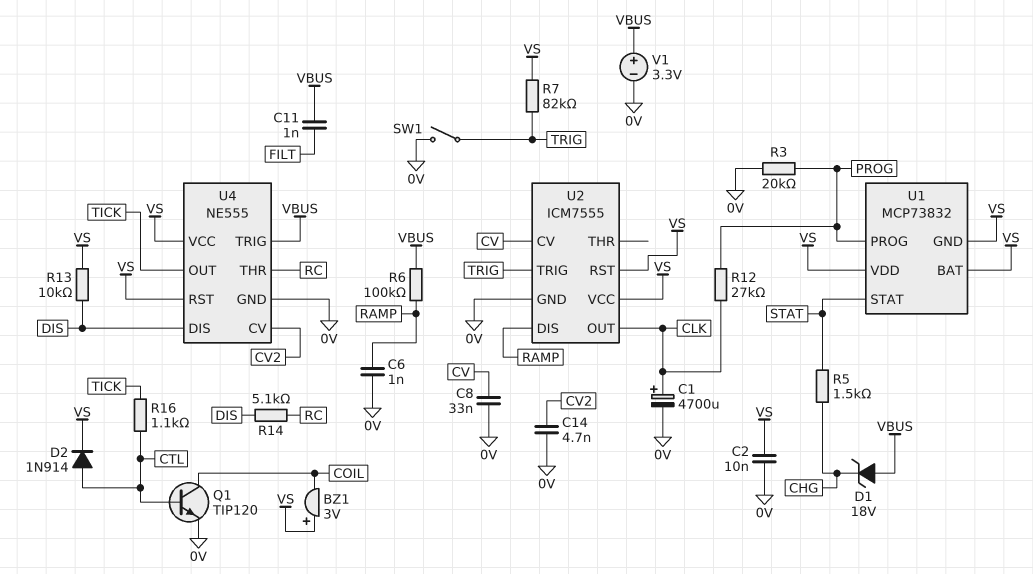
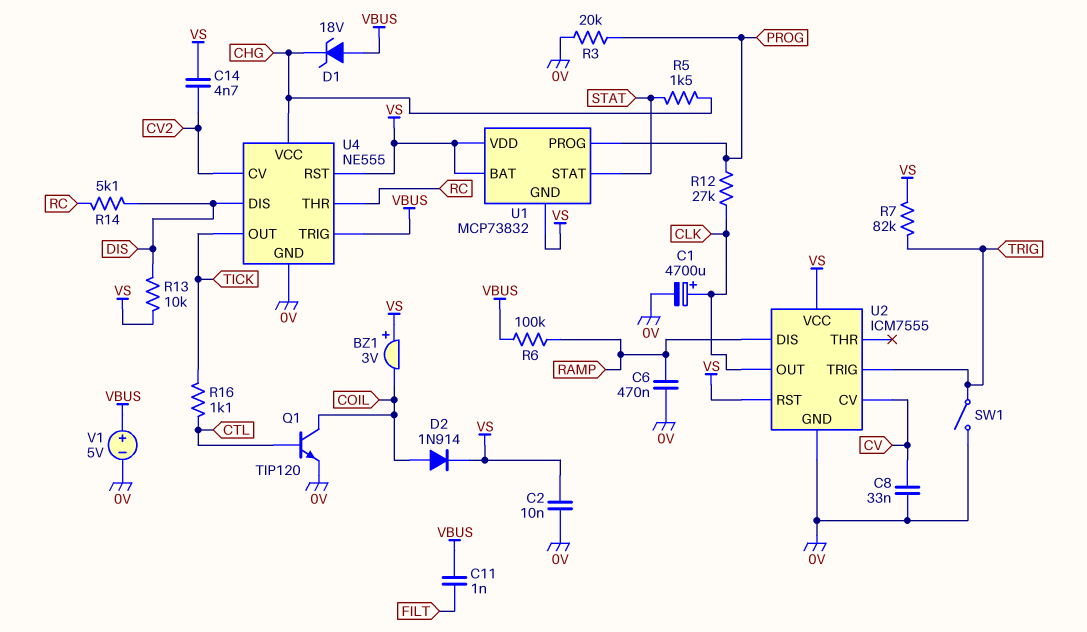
C6: 1nF (0V, RAMP) -> 470nF (0V, RAMP)
C14: 4.7nF (0V, CV2) -> 4.7nF (CV2, VS)
D2: diode 1N914 (A CTL, K VS) -> diode 1N914 (A COIL, K VS)
U4 pin VCC: VS -> CHG
V1: 3.3V (plus VBUS, minus 0V) -> 5V (plus VBUS, minus 0V)

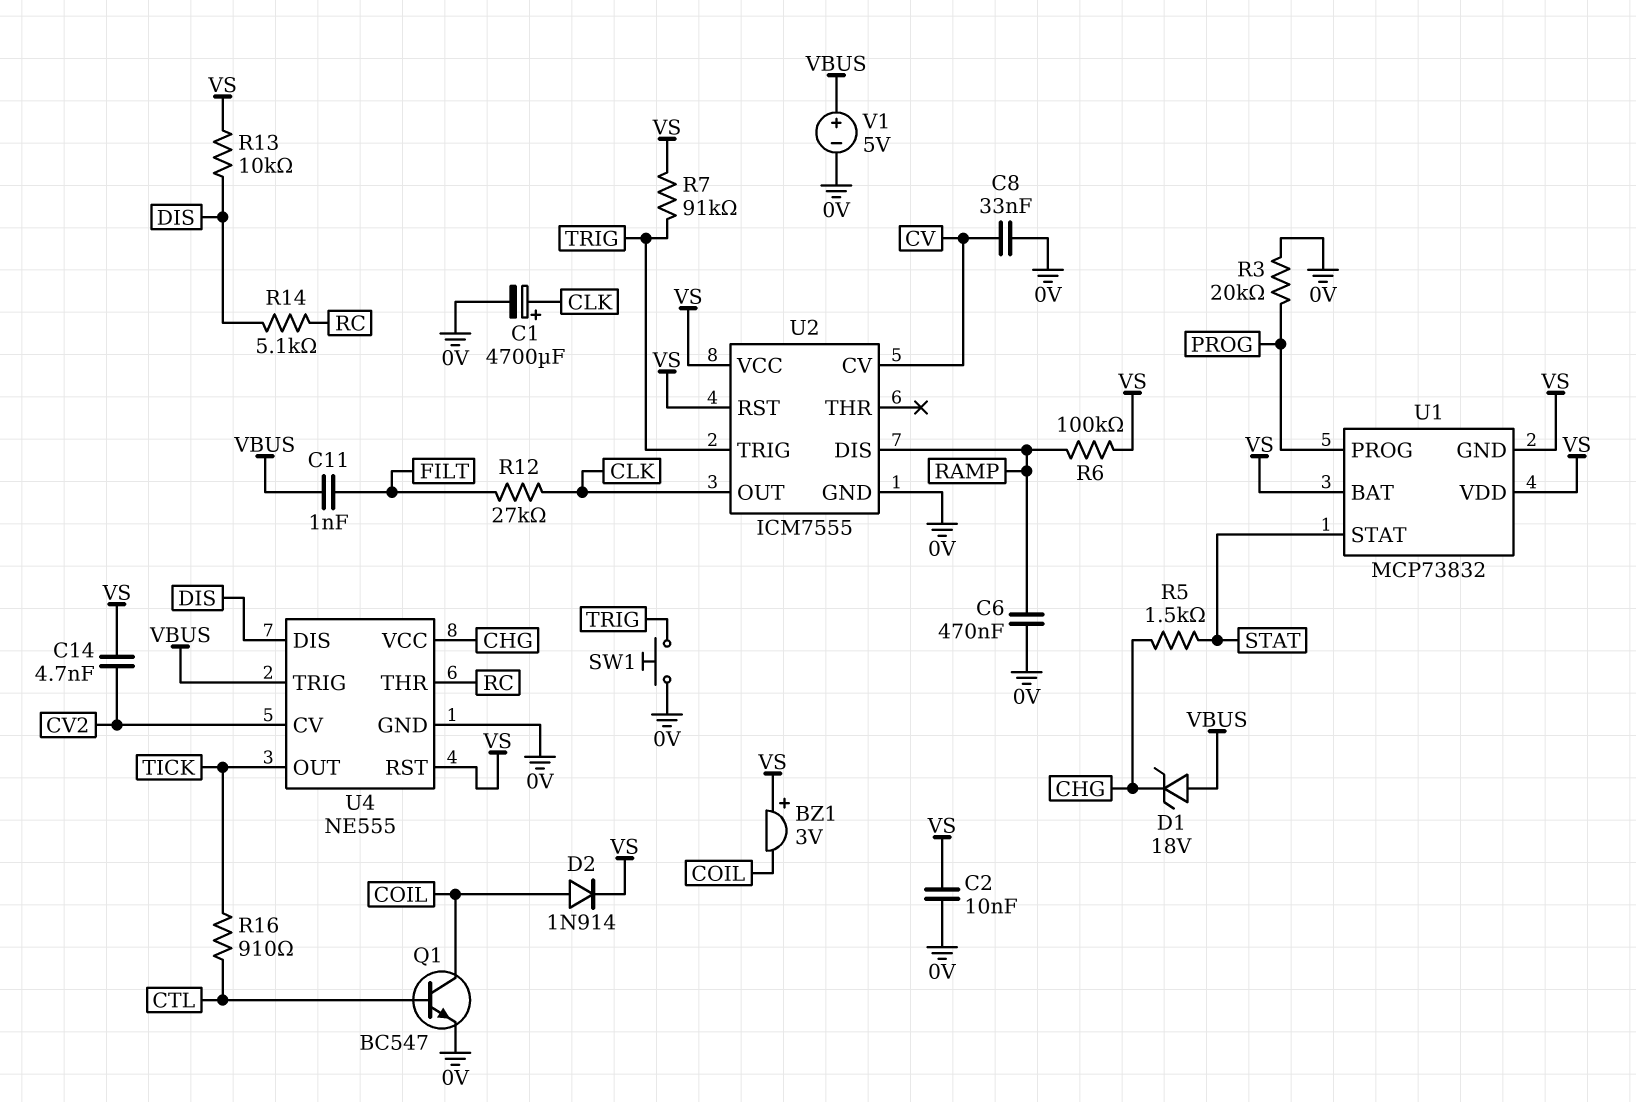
Q1: NPN TIP120 (B CTL, C COIL, E 0V) -> NPN BC547 (B CTL, C COIL, E 0V)
R6: 100k (RAMP, VBUS) -> 100k (RAMP, VS)
R7: 82k (TRIG, VS) -> 91k (TRIG, VS)
R12: 27k (CLK, PROG) -> 27k (CLK, FILT)
R16: 1.1k (CTL, TICK) -> 910 (CTL, TICK)
SW1: switch (0V, TRIG) -> button (0V, TRIG)

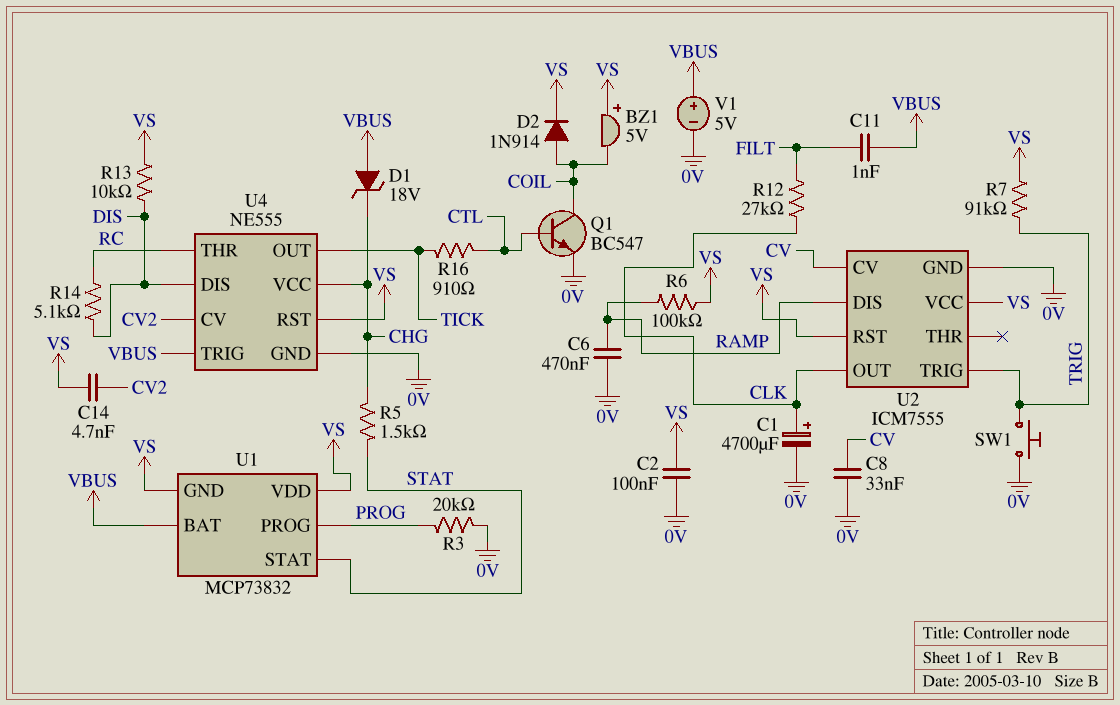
BZ1: buzzer 3V (plus VS, minus COIL) -> buzzer 5V (plus VS, minus COIL)
C2: 10nF (0V, VS) -> 100nF (0V, VS)
U1 pin BAT: VS -> VBUS

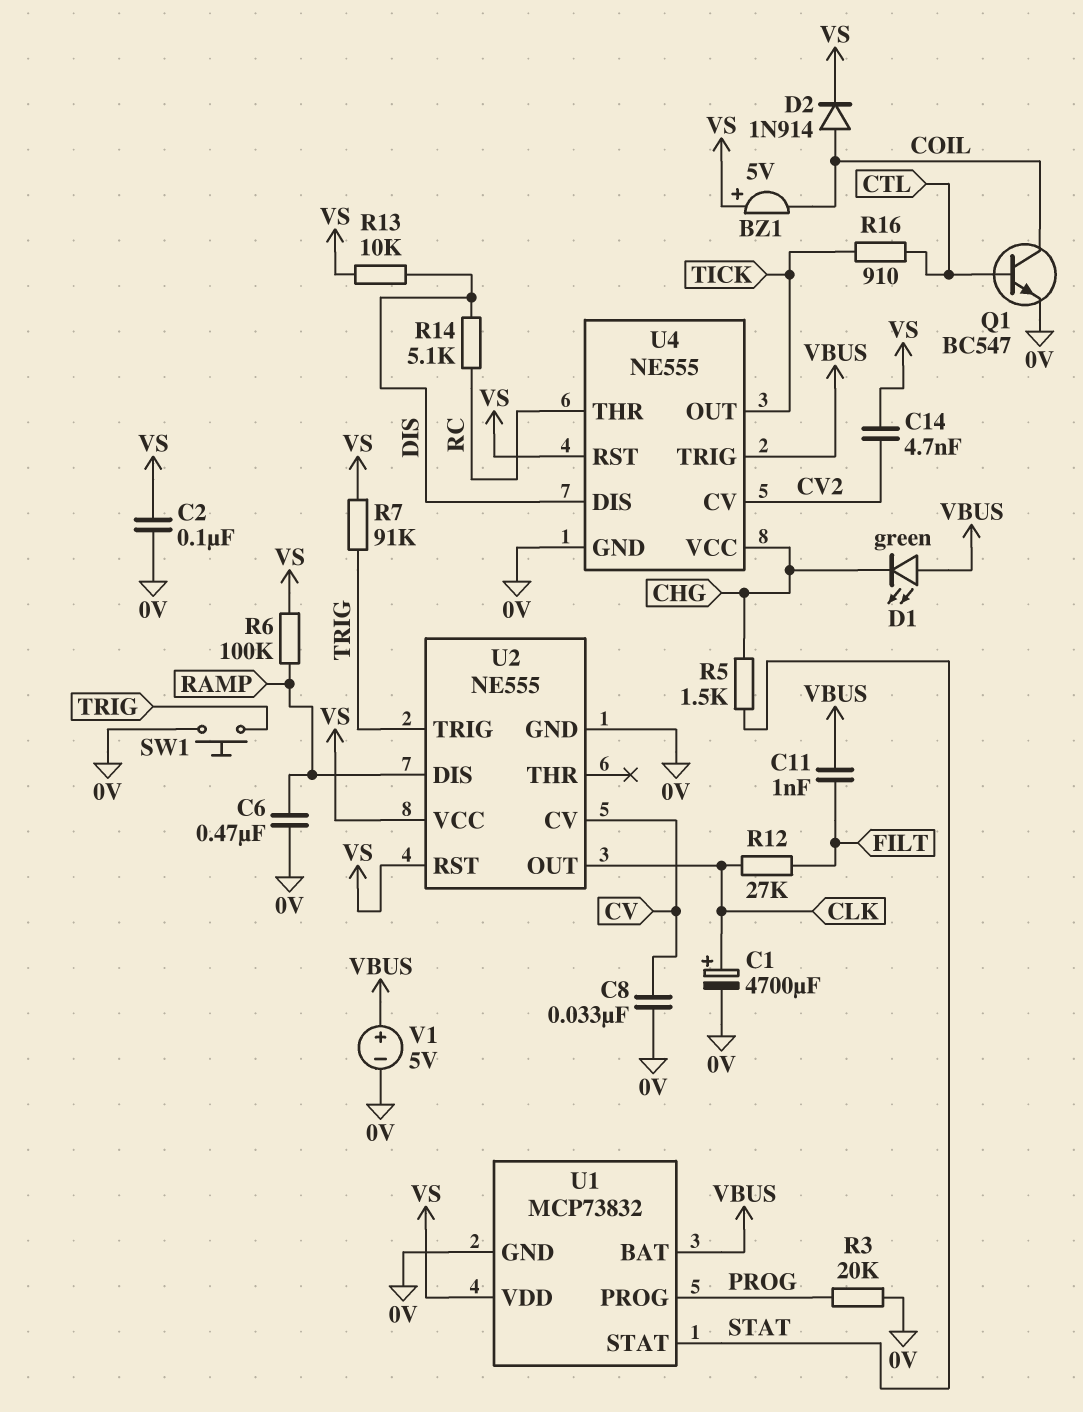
D1: zener 18V (A VBUS, K CHG) -> LED green (A VBUS, K CHG)
U1 pin GND: VS -> 0V
U2: ICM7555 -> NE555

